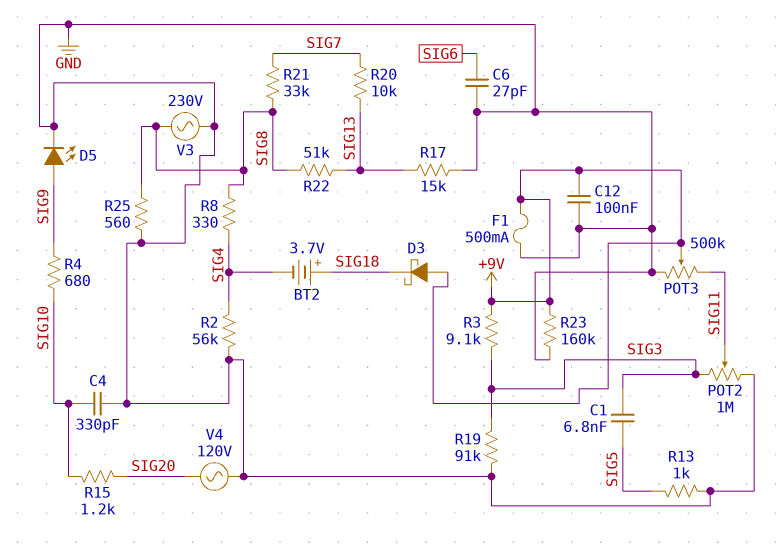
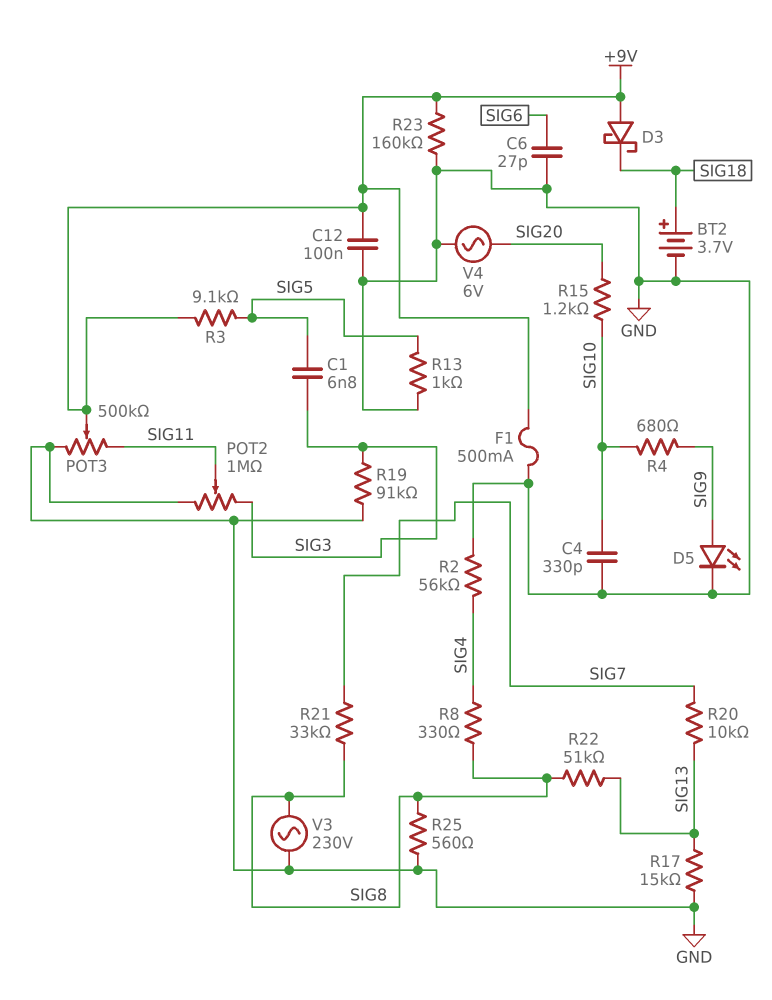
BT2: 3.7V (plus SIG18, minus SIG4) -> 3.7V (plus SIG18, minus GND)
R3: 9.1k (+9V, SIG3) -> 9.1k (+9V, SIG5)
V4: AC 120V (GND, SIG20) -> AC 6V (GND, SIG20)

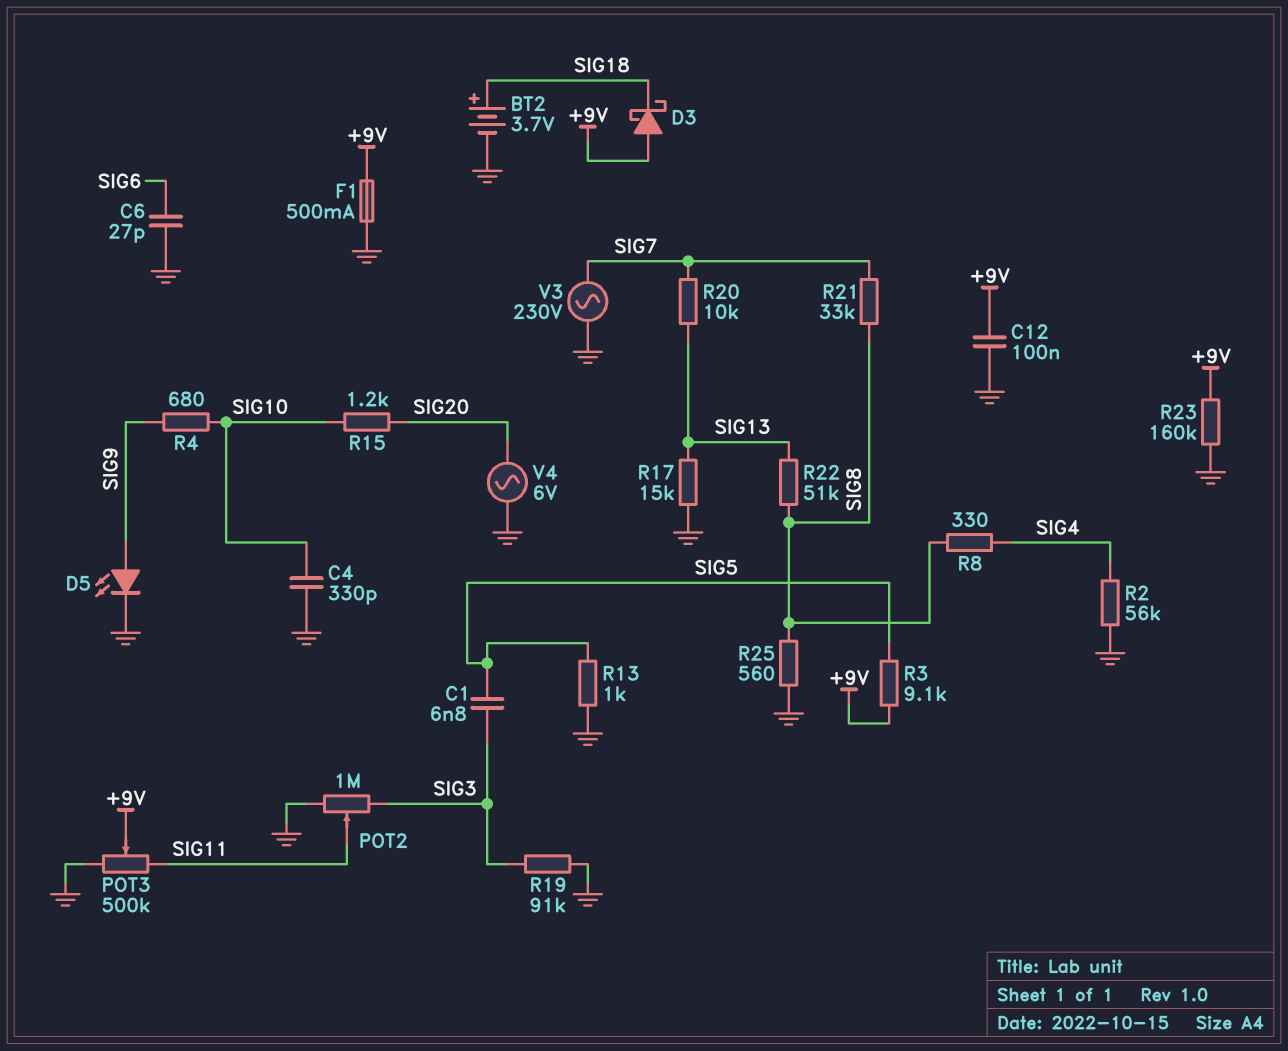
V3: AC 230V (GND, SIG8) -> AC 230V (GND, SIG7)

